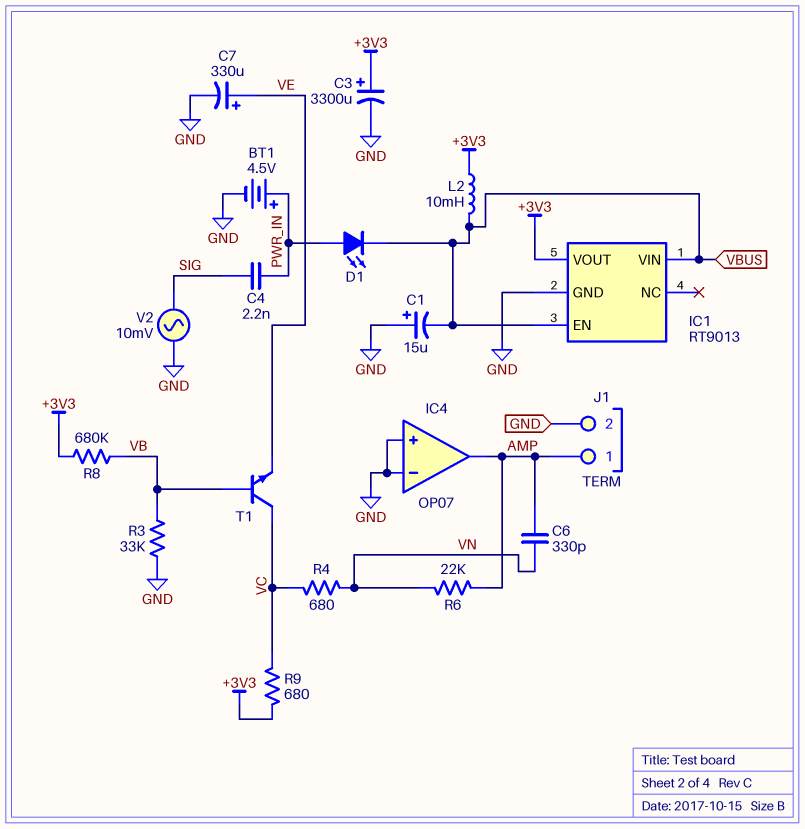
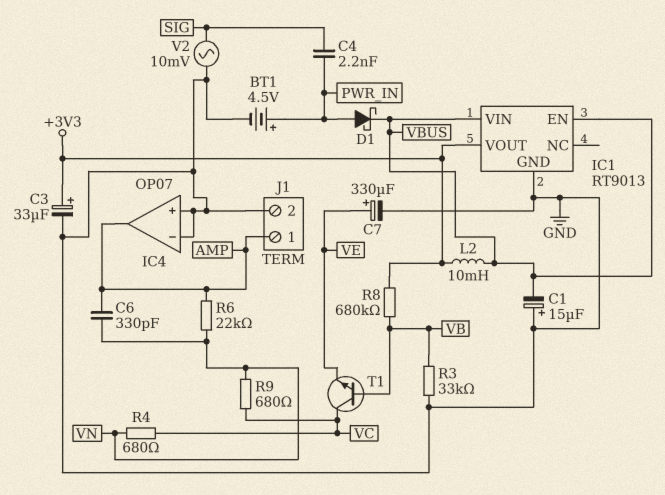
C3: 3300uF (plus +3V3, minus GND) -> 33uF (plus +3V3, minus GND)
D1: LED (A PWR_IN, K VBUS) -> schottky (A PWR_IN, K VBUS)
R9: 680 (+3V3, VC) -> 680 (VC, VN)

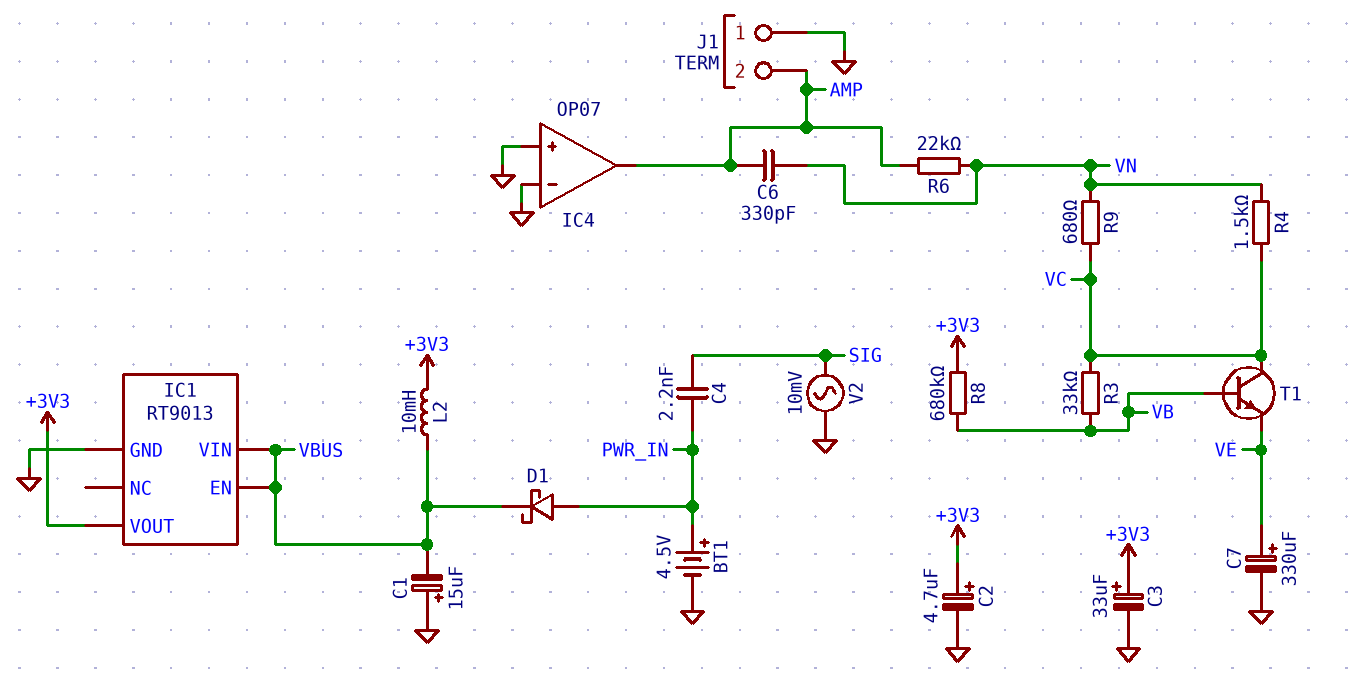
C2: none -> 4.7uF (plus +3V3, minus GND)
J1 pin 1: AMP -> GND
J1 pin 2: GND -> AMP
R3: 33k (GND, VB) -> 33k (VB, VC)
R4: 680 (VC, VN) -> 1.5k (VC, VN)

